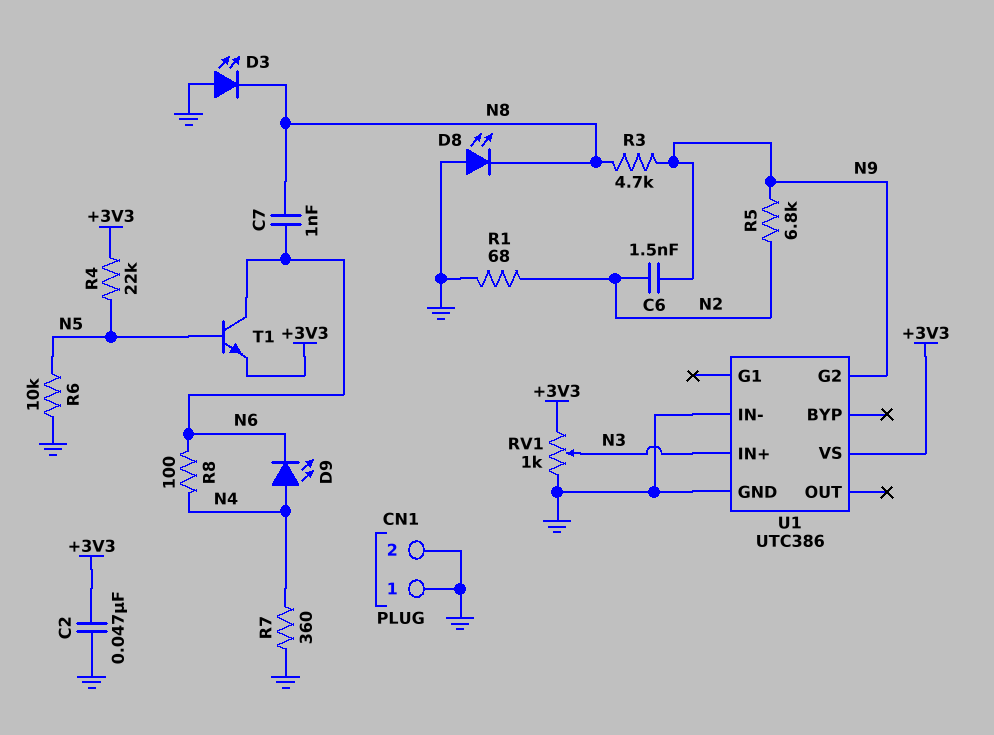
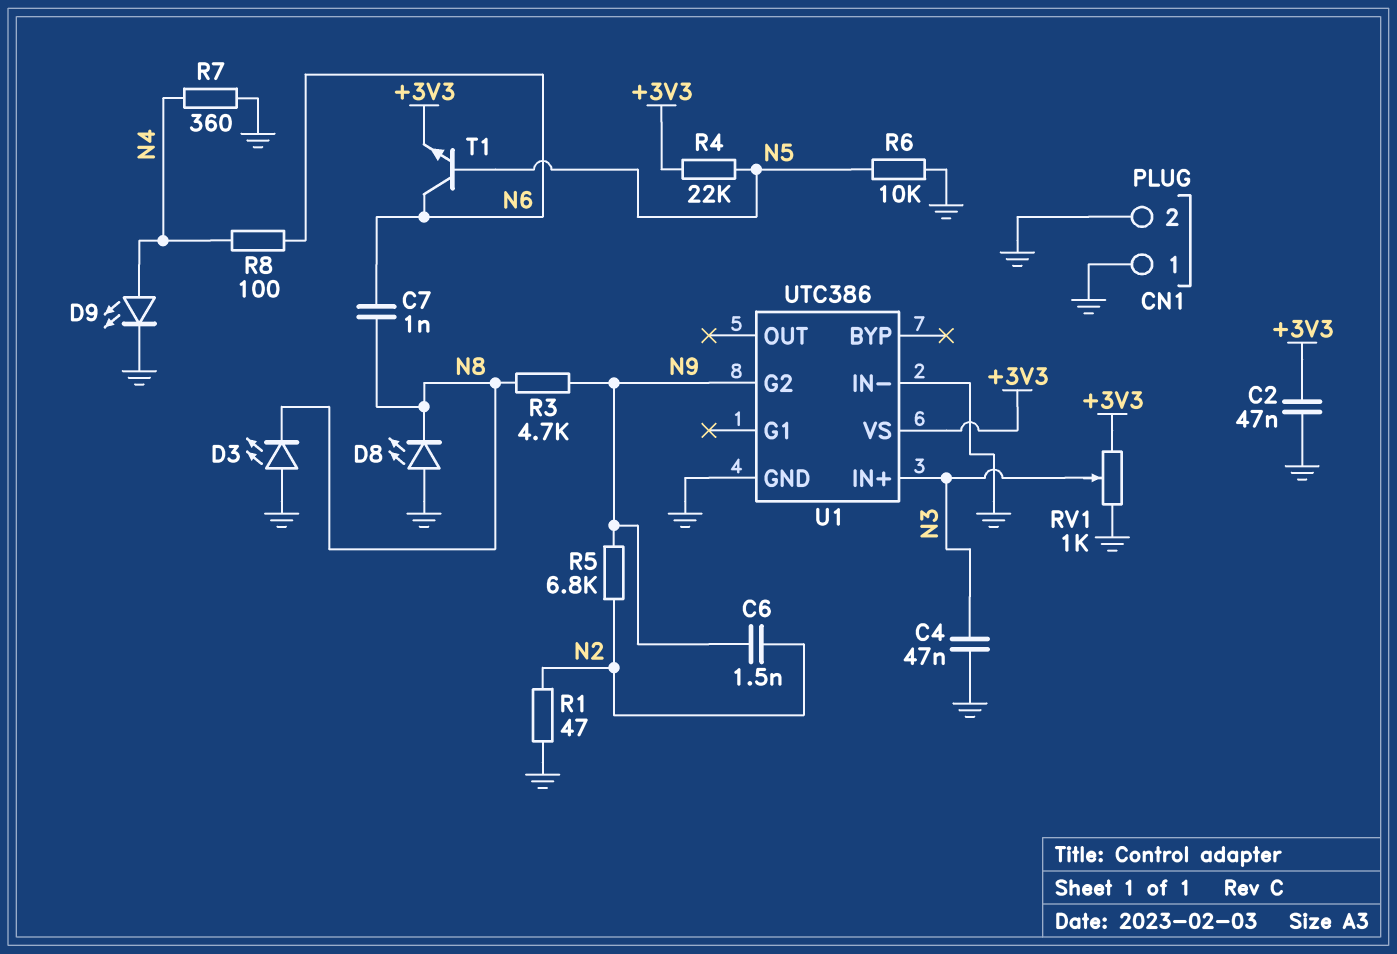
C4: none -> 47nF (GND, N3)
D9: LED (A N4, K N6) -> LED (A N4, K GND)
R1: 68 (GND, N2) -> 47 (GND, N2)

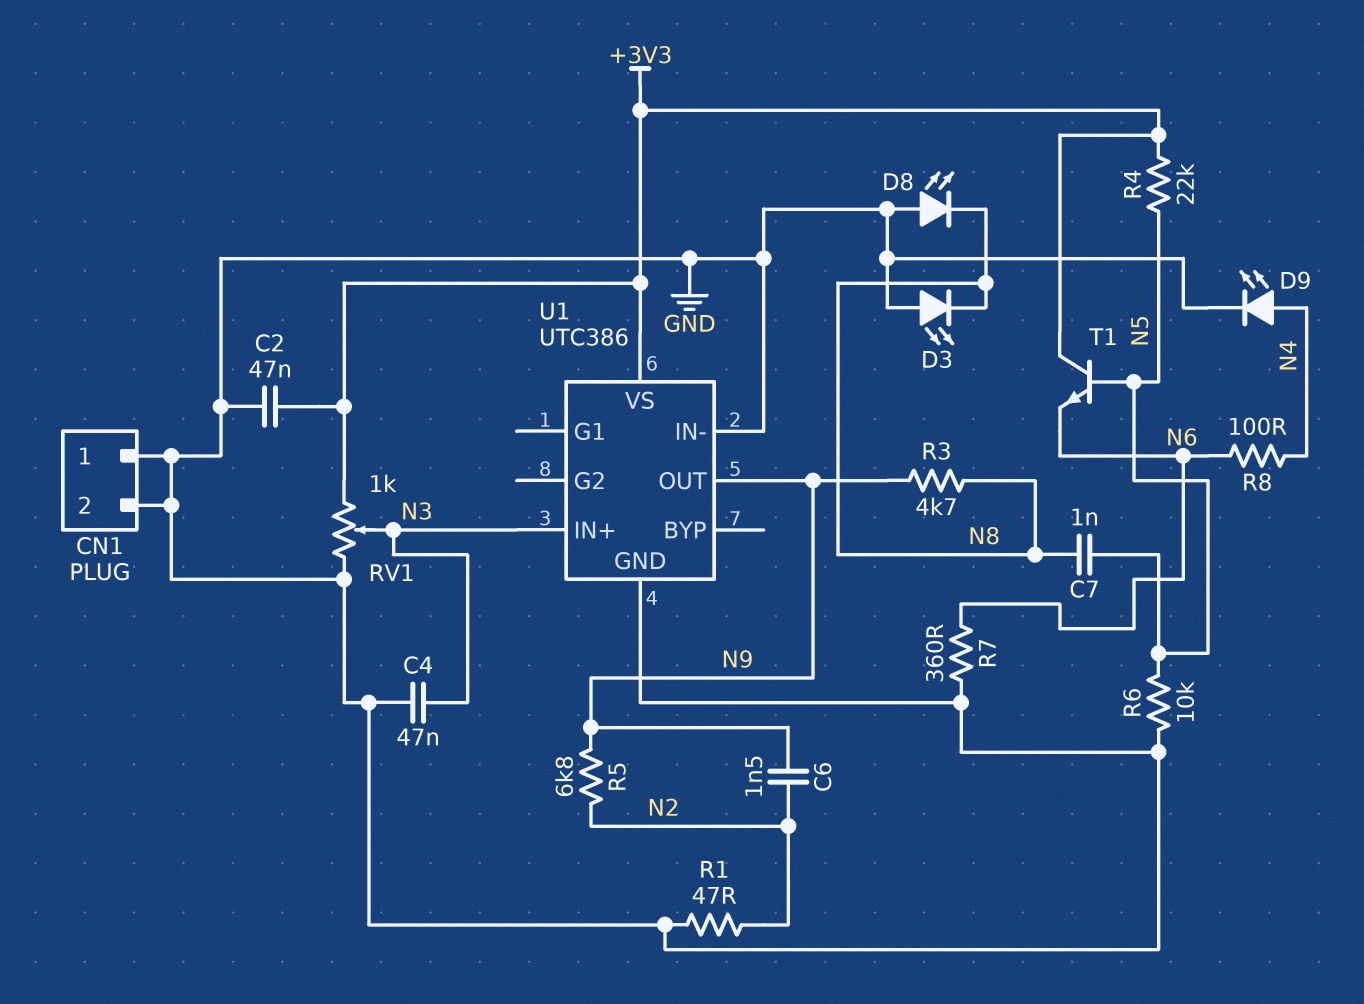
C7: 1nF (N6, N8) -> 1nF (N5, N8)
R7: 360 (GND, N4) -> 360 (GND, N6)
T1: NPN (B N5, C N6, E +3V3) -> NPN (B N5, C +3V3, E N6)
U1 pin G2: N9 -> none
U1 pin OUT: none -> N9

